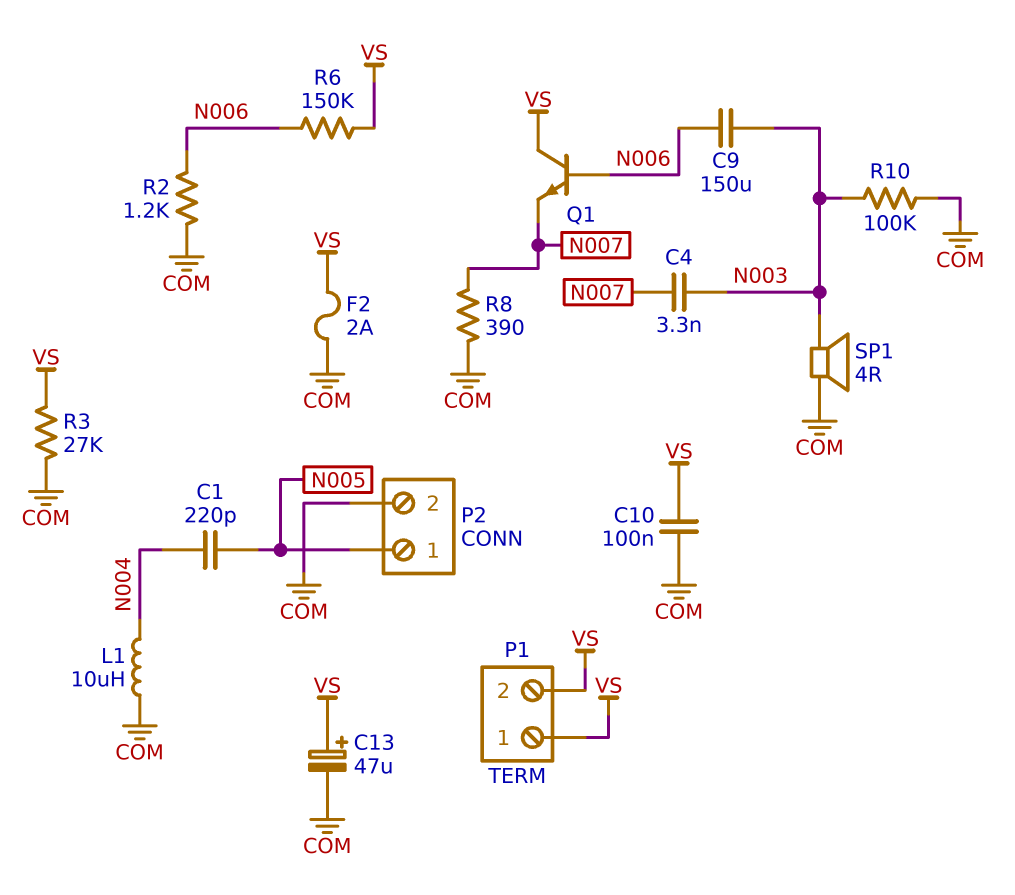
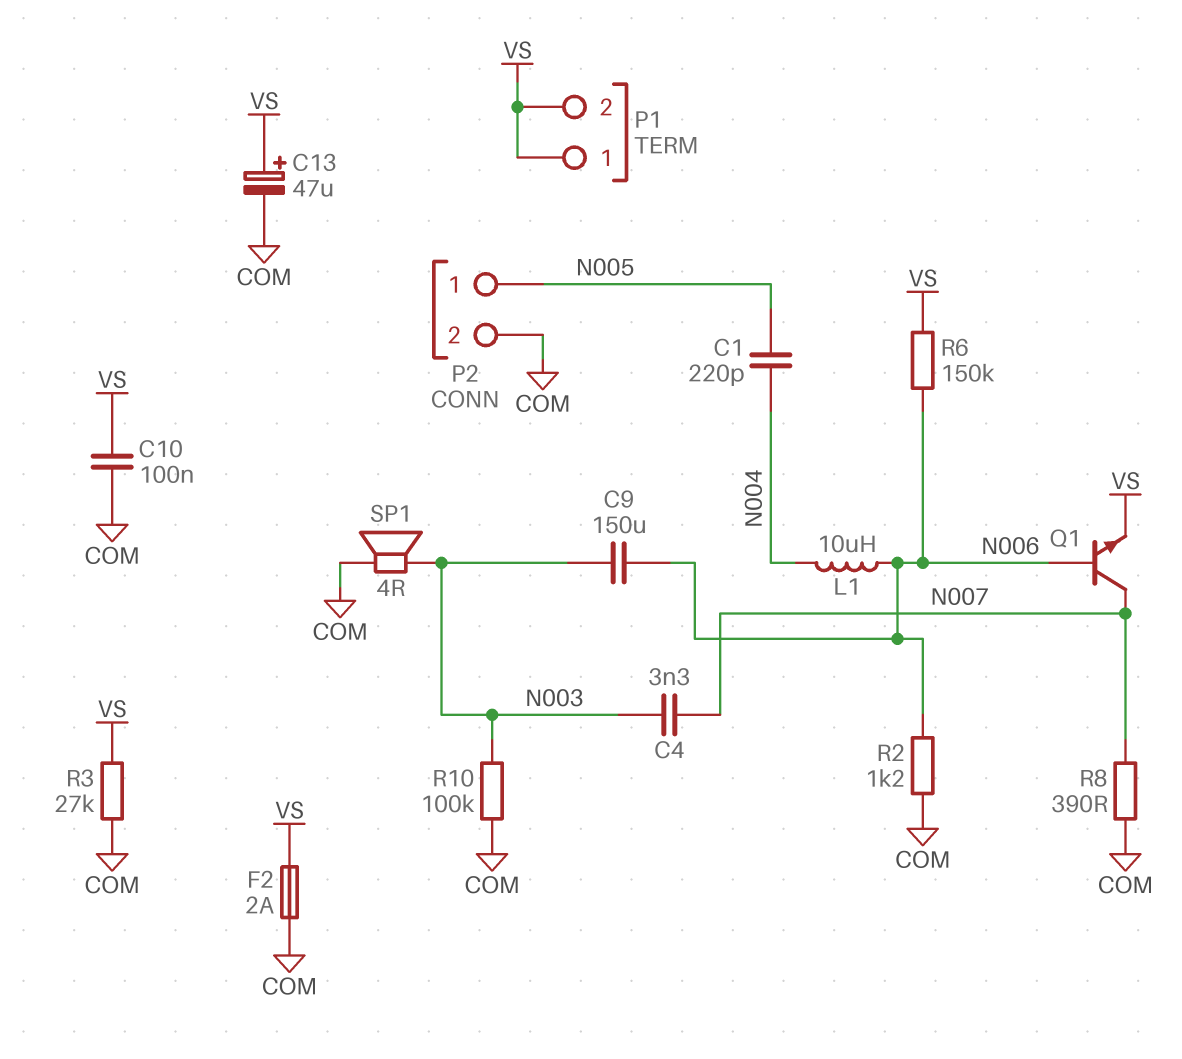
L1: 10uH (COM, N004) -> 10uH (N004, N006)
Q1: NPN (B N006, C VS, E N007) -> NPN (B N006, C N007, E VS)

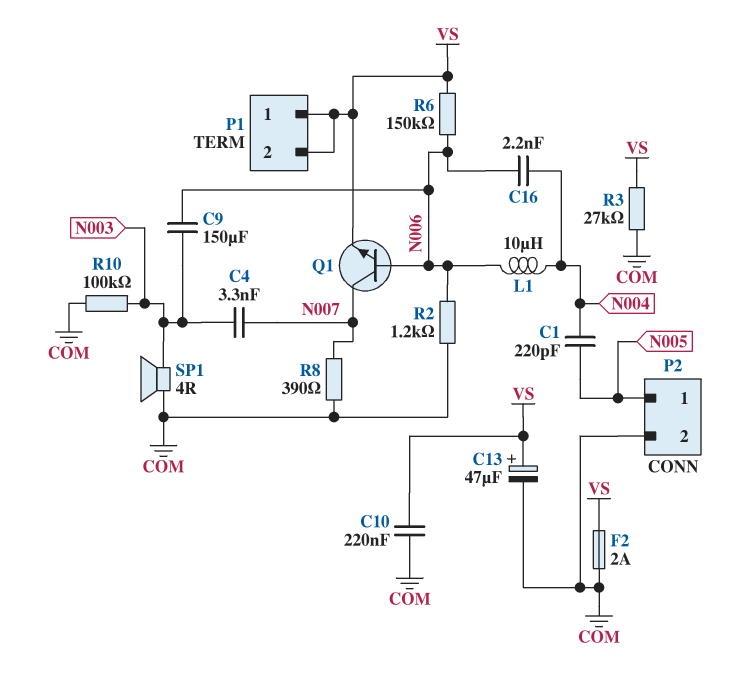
C10: 100nF (COM, VS) -> 220nF (COM, VS)
C16: none -> 2.2nF (N004, N006)

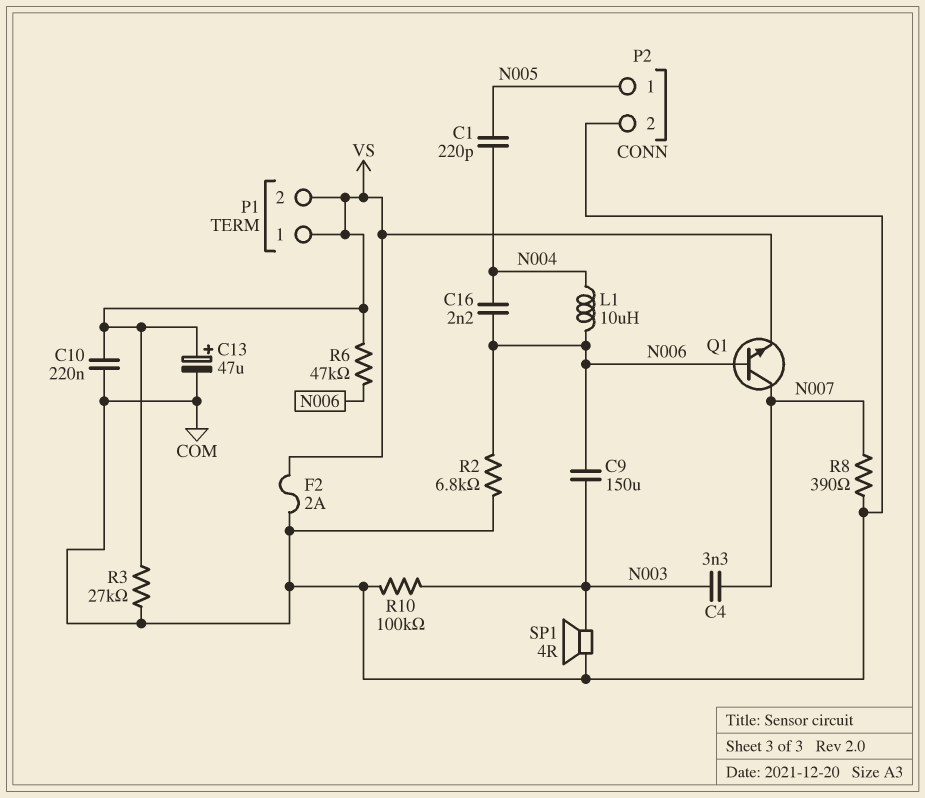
R2: 1.2k (COM, N006) -> 6.8k (COM, N006)
R6: 150k (N006, VS) -> 47k (N006, VS)

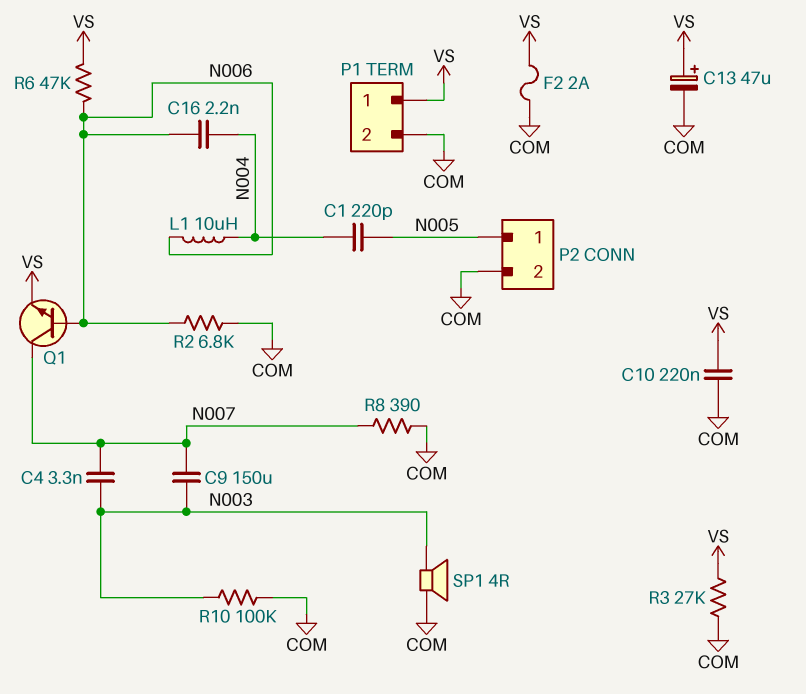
C9: 150uF (N003, N006) -> 150uF (N003, N007)
P1 pin 2: VS -> COM

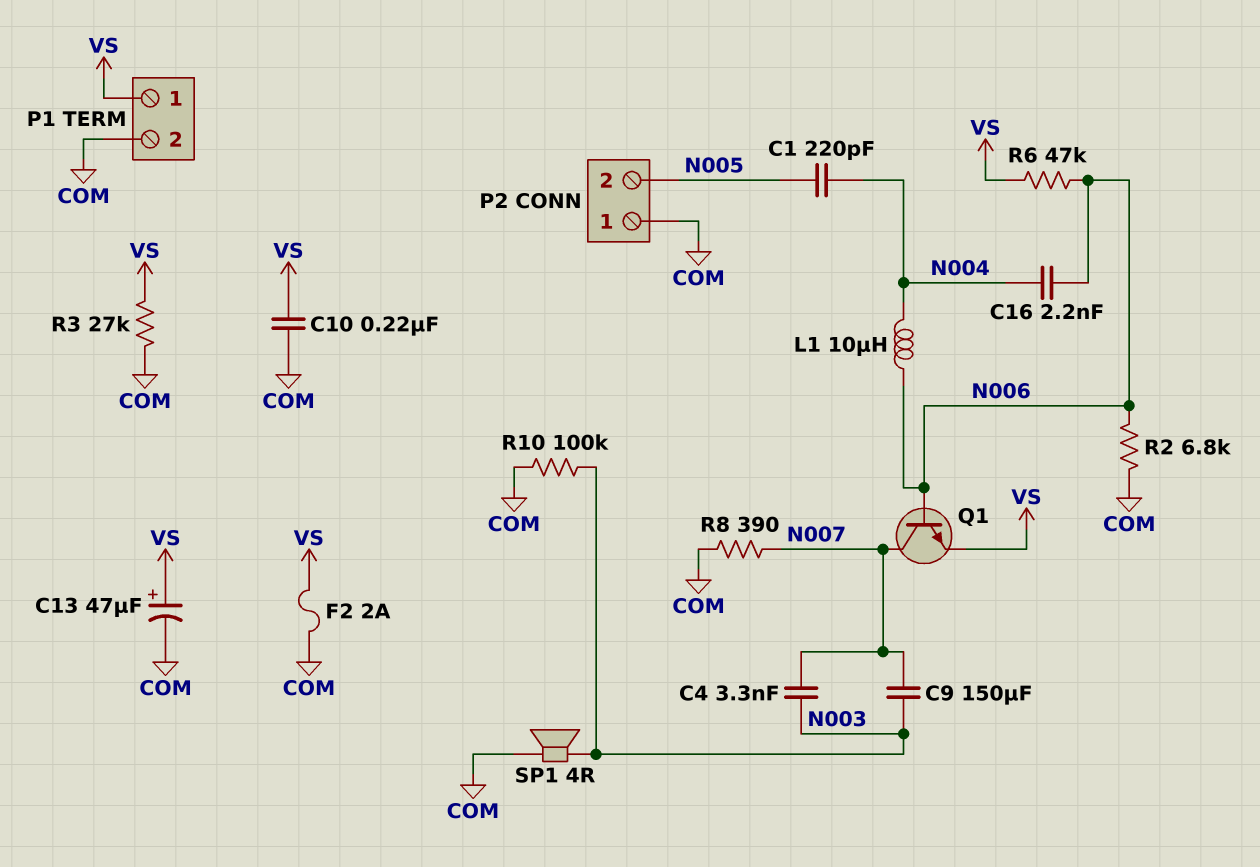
P2 pin 1: N005 -> COM
P2 pin 2: COM -> N005

